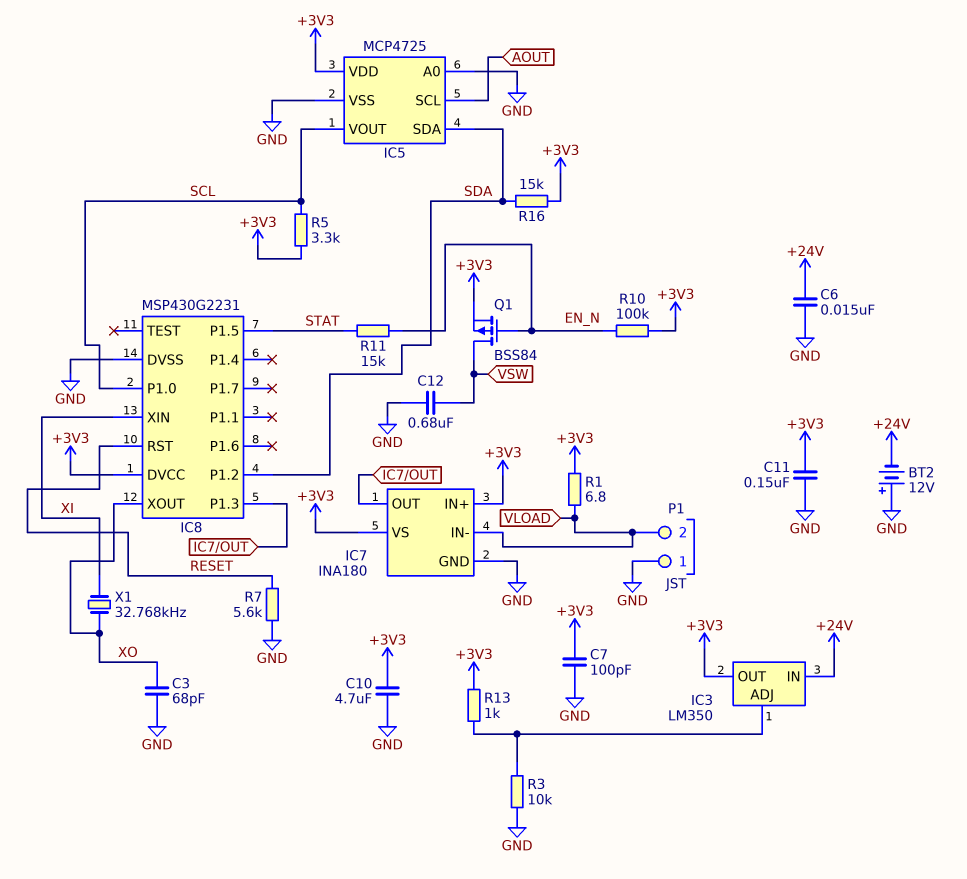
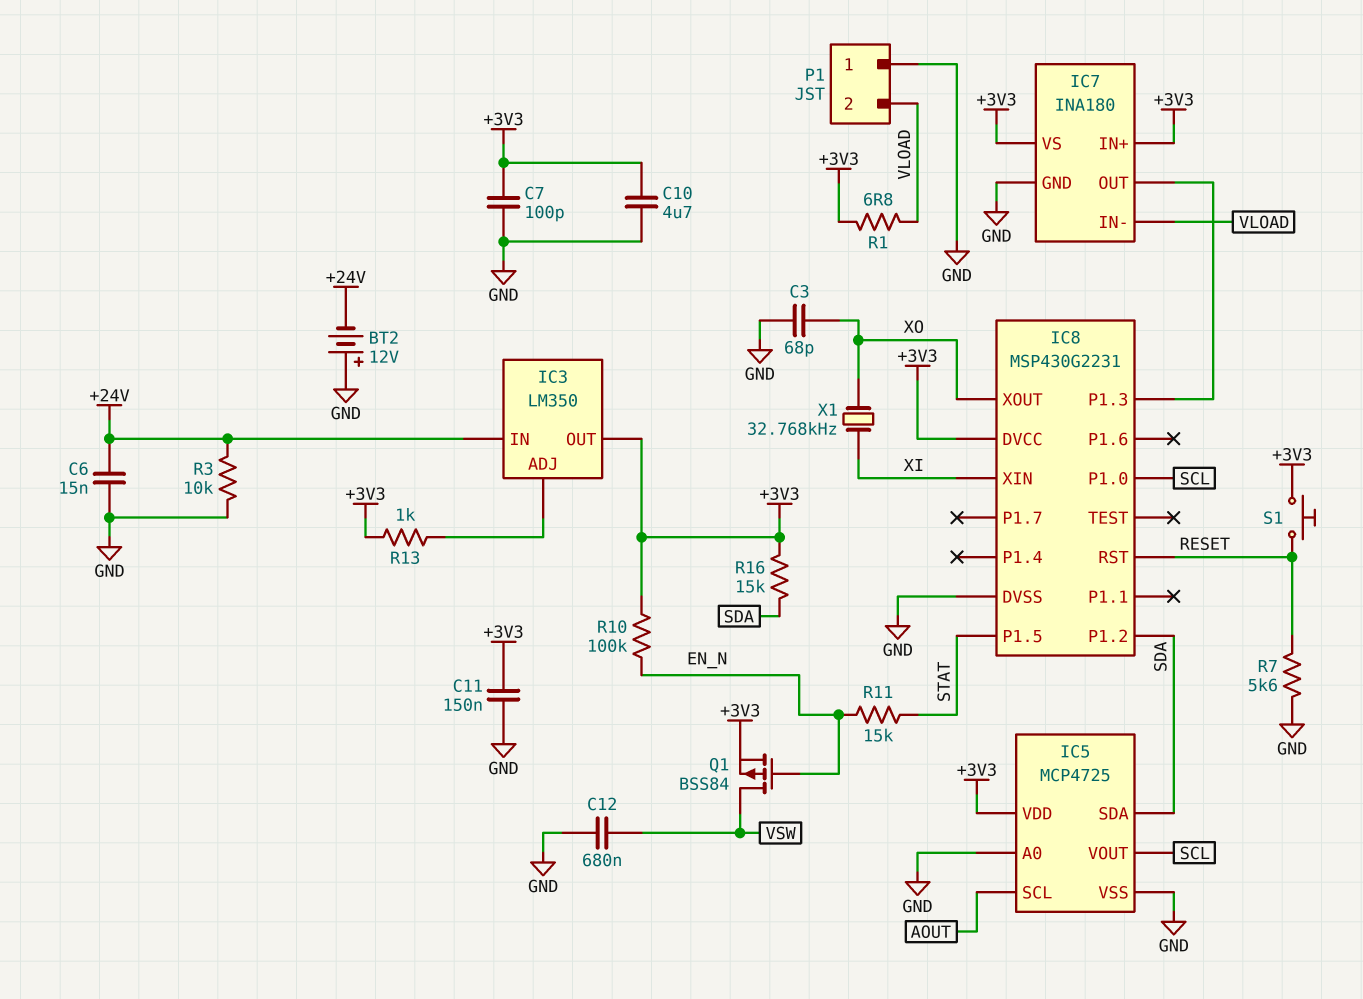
R3: 10k (GND, IC3/ADJ) -> 10k (+24V, GND)
R5: 3.3k (+3V3, SCL) -> none
S1: none -> button (+3V3, RESET)

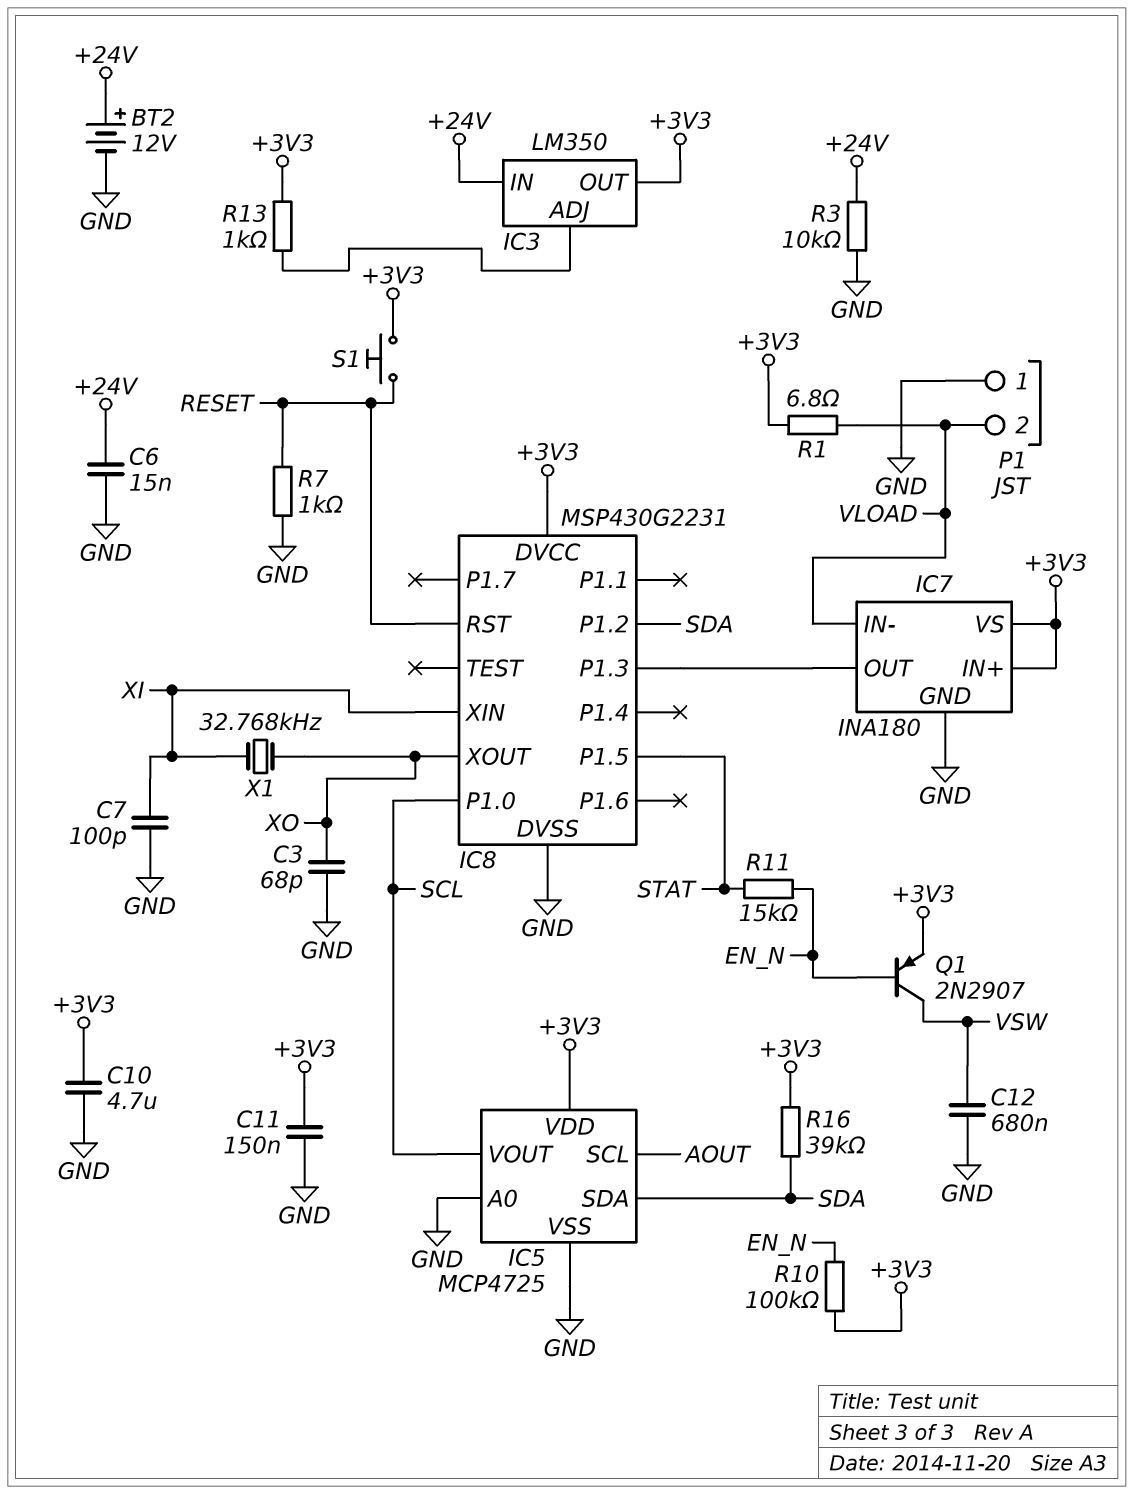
BT2: 12V (plus GND, minus +24V) -> 12V (plus +24V, minus GND)
C7: 100pF (+3V3, GND) -> 100pF (GND, XI)
Q1: PMOS BSS84 (G EN_N, D VSW, S +3V3) -> PNP 2N2907 (B EN_N, C VSW, E +3V3)
R7: 5.6k (GND, RESET) -> 1k (GND, RESET)
R16: 15k (+3V3, SDA) -> 39k (+3V3, SDA)

